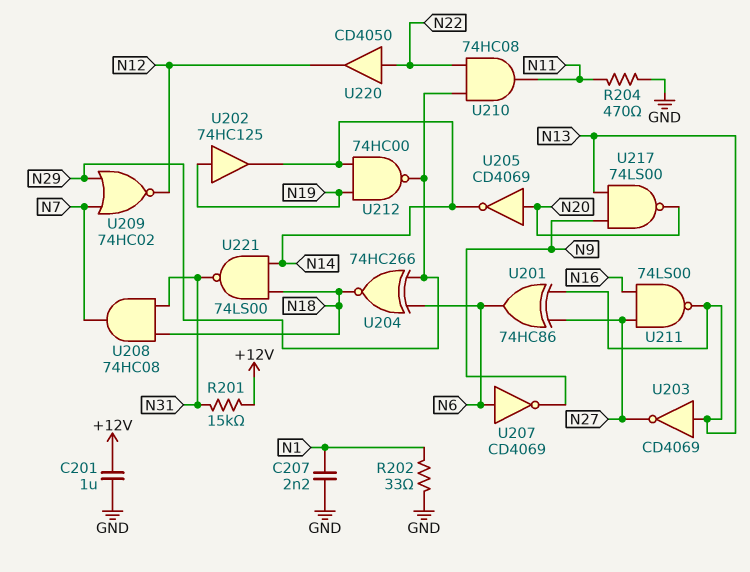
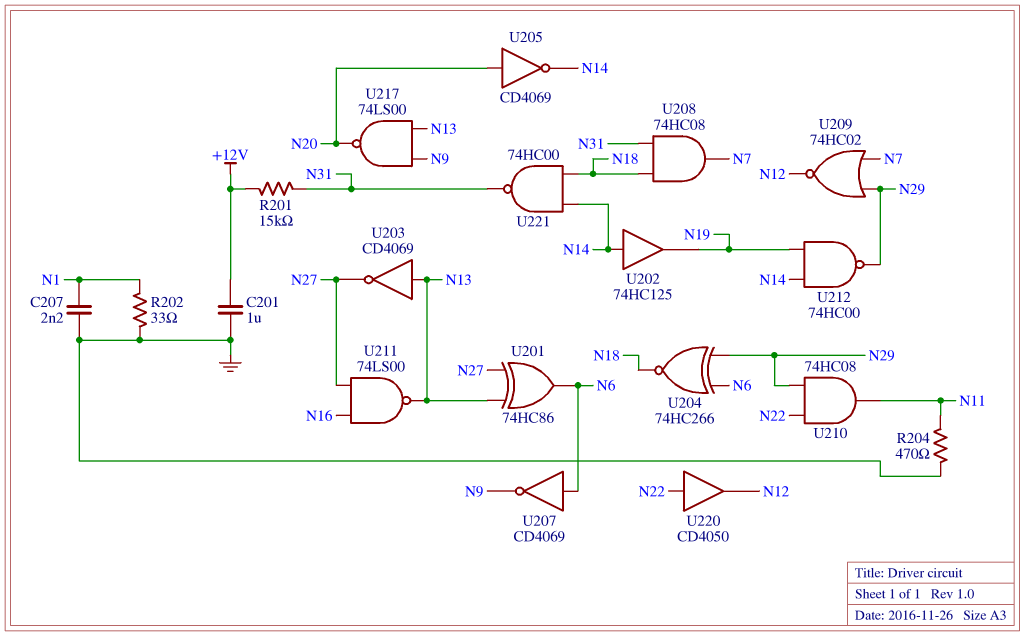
U202: buffer 74HC125 (in N19, out N14) -> buffer 74HC125 (in N14, out N19)
U221: NAND 74LS00 (in N14, in N18, out N31) -> NAND 74HC00 (in N14, in N18, out N31)

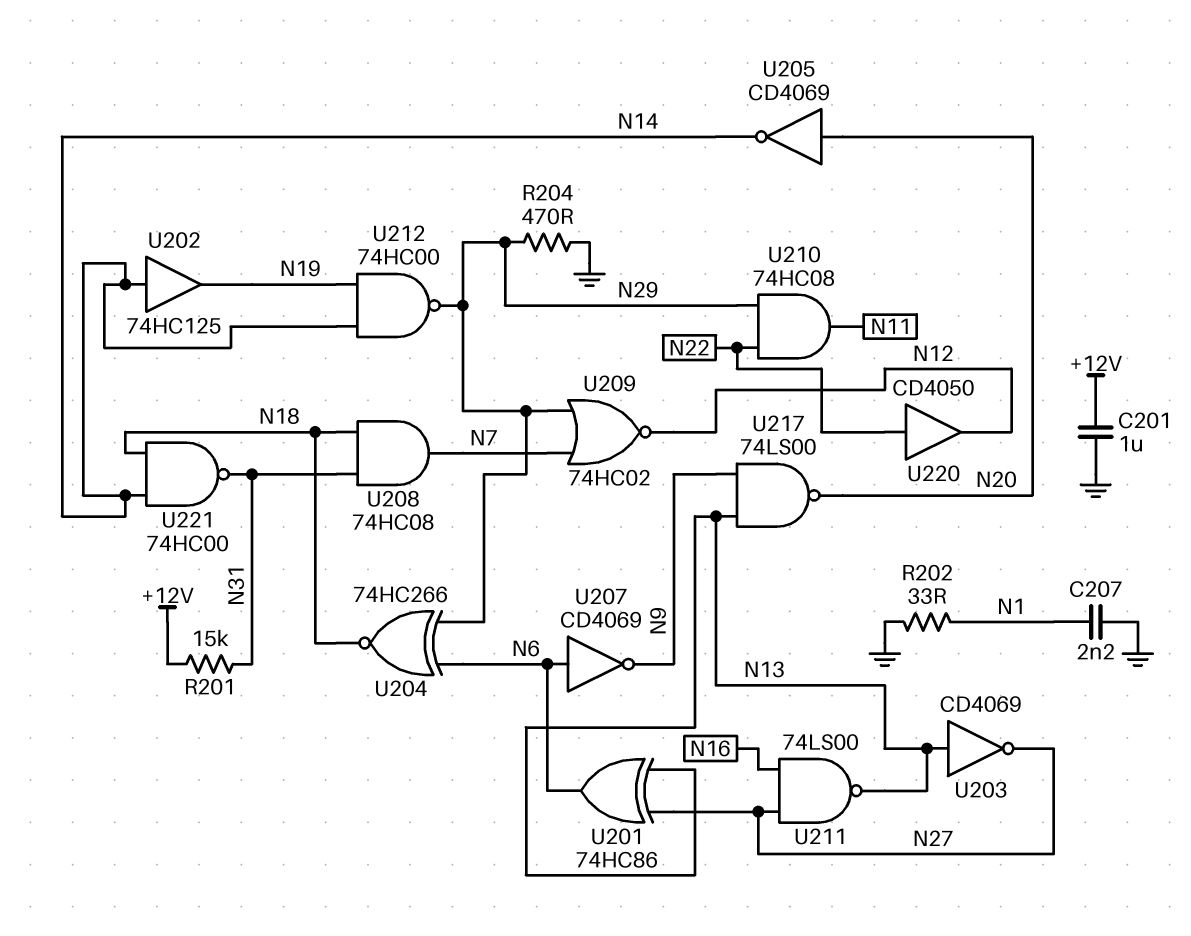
R204: 470 (GND, N11) -> 470 (GND, N29)

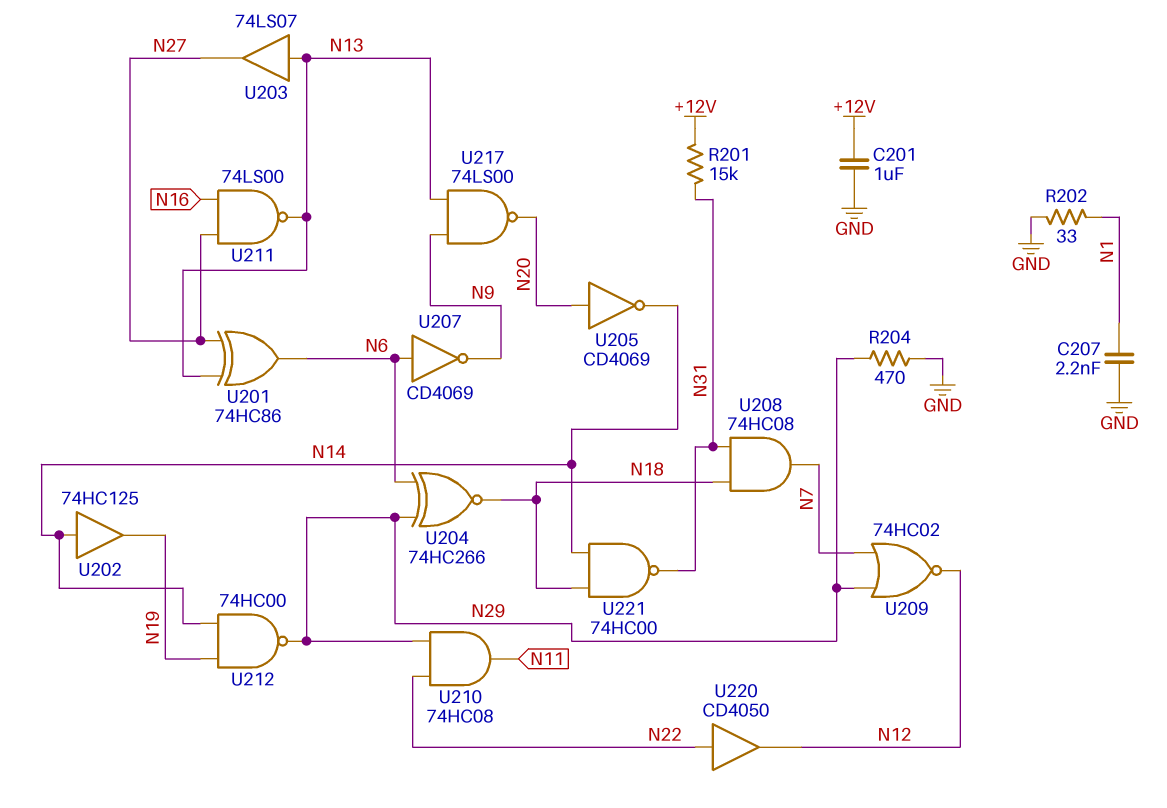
U203: NOT CD4069 (in N13, out N27) -> buffer 74LS07 (in N13, out N27)

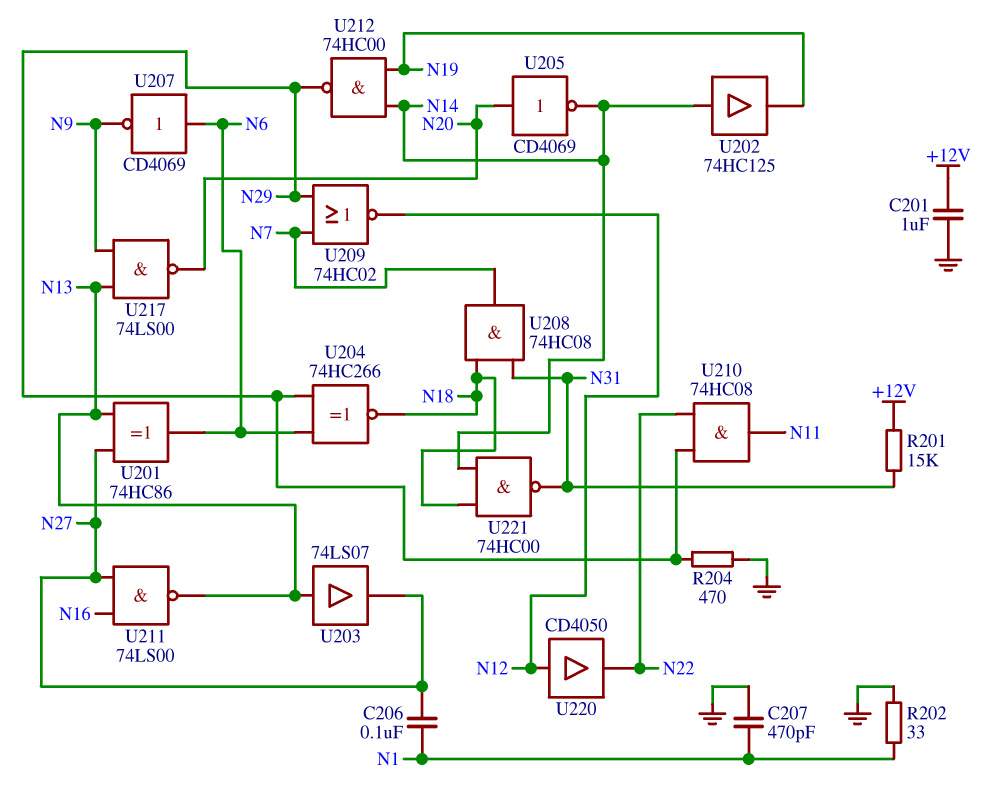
C206: none -> 100nF (N1, N27)
C207: 2.2nF (GND, N1) -> 470pF (GND, N1)
U220: buffer CD4050 (in N22, out N12) -> buffer CD4050 (in N12, out N22)

